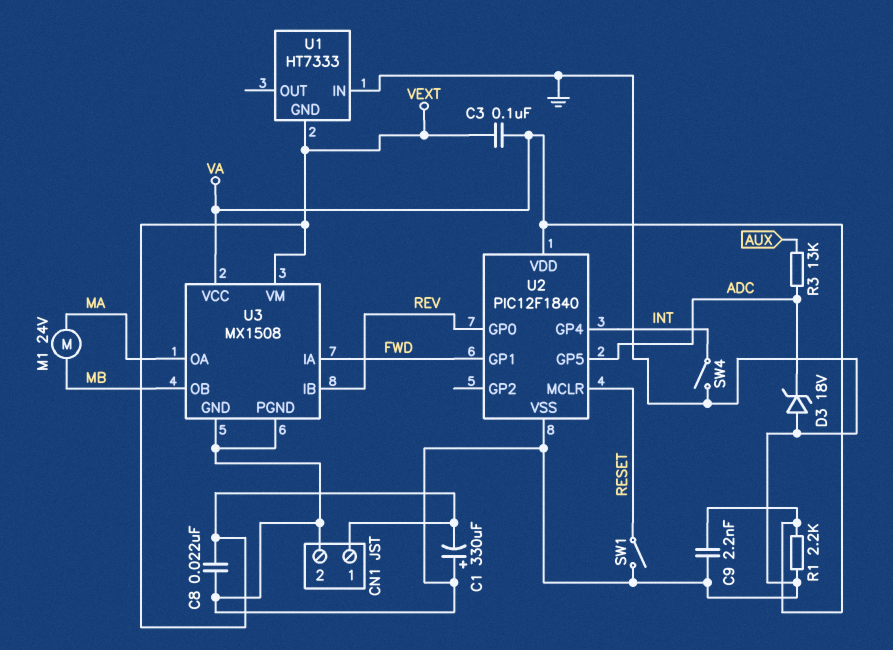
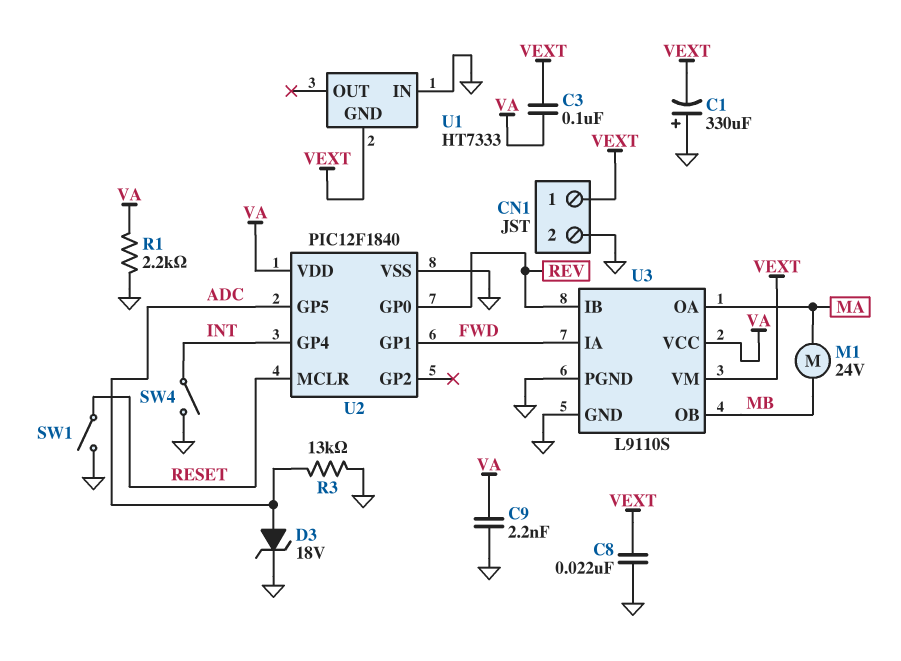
D3: zener 18V (A GND, K ADC) -> zener 18V (A ADC, K GND)
R3: 13k (ADC, AUX) -> 13k (ADC, GND)
U3: MX1508 -> L9110S

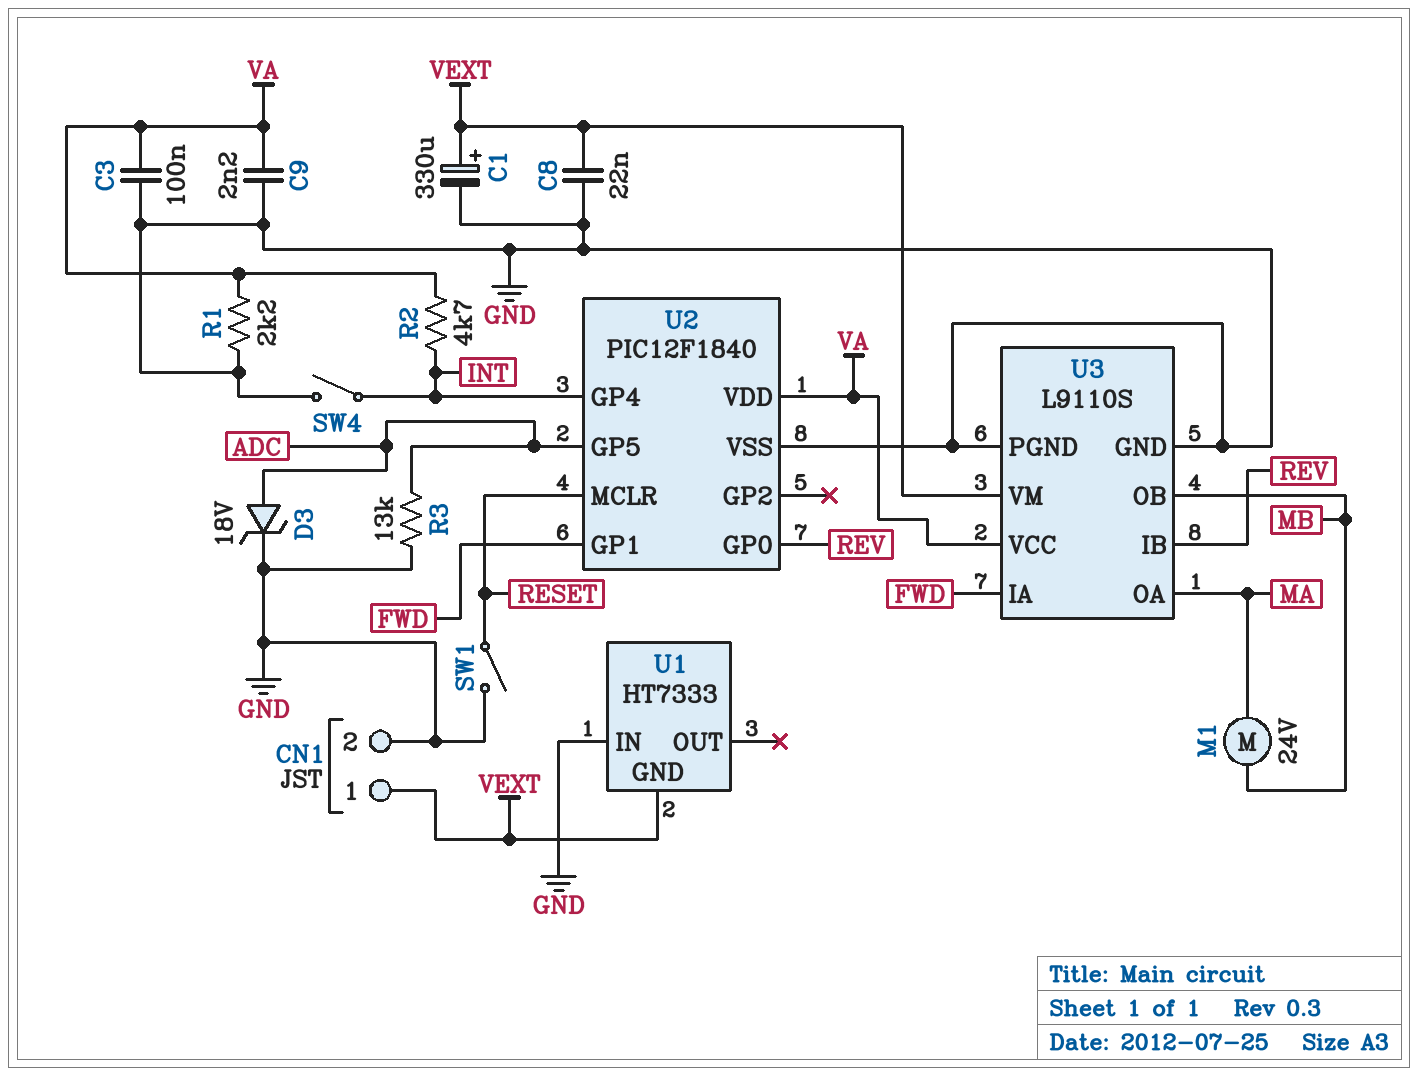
C1: 330uF (plus GND, minus VEXT) -> 330uF (plus VEXT, minus GND)
C3: 100nF (VA, VEXT) -> 100nF (GND, VA)
R2: none -> 4.7k (INT, VA)

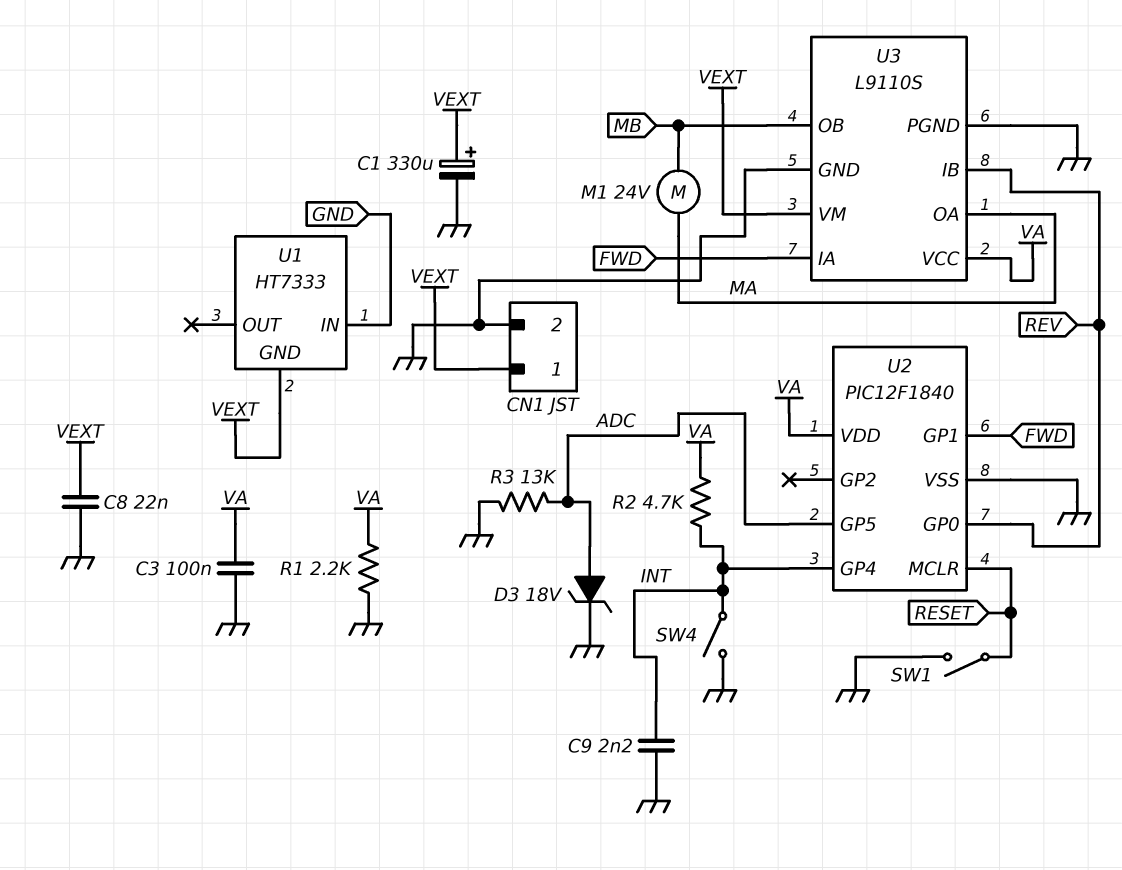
C9: 2.2nF (GND, VA) -> 2.2nF (GND, INT)

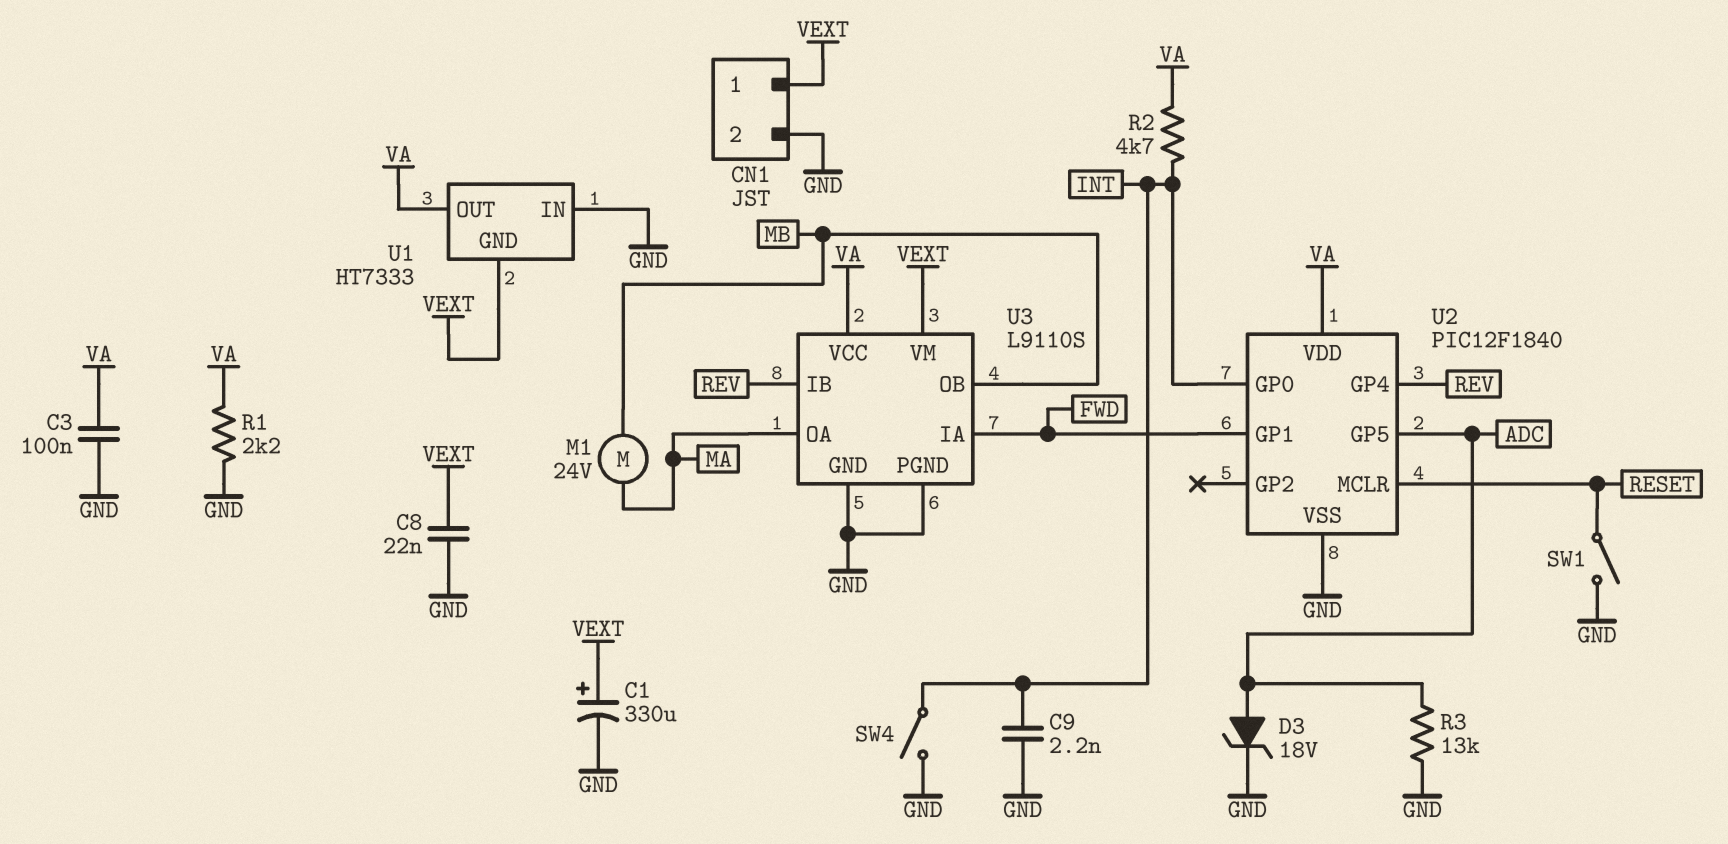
U1 pin OUT: none -> VA
U2 pin GP0: REV -> INT
U2 pin GP4: INT -> REV

